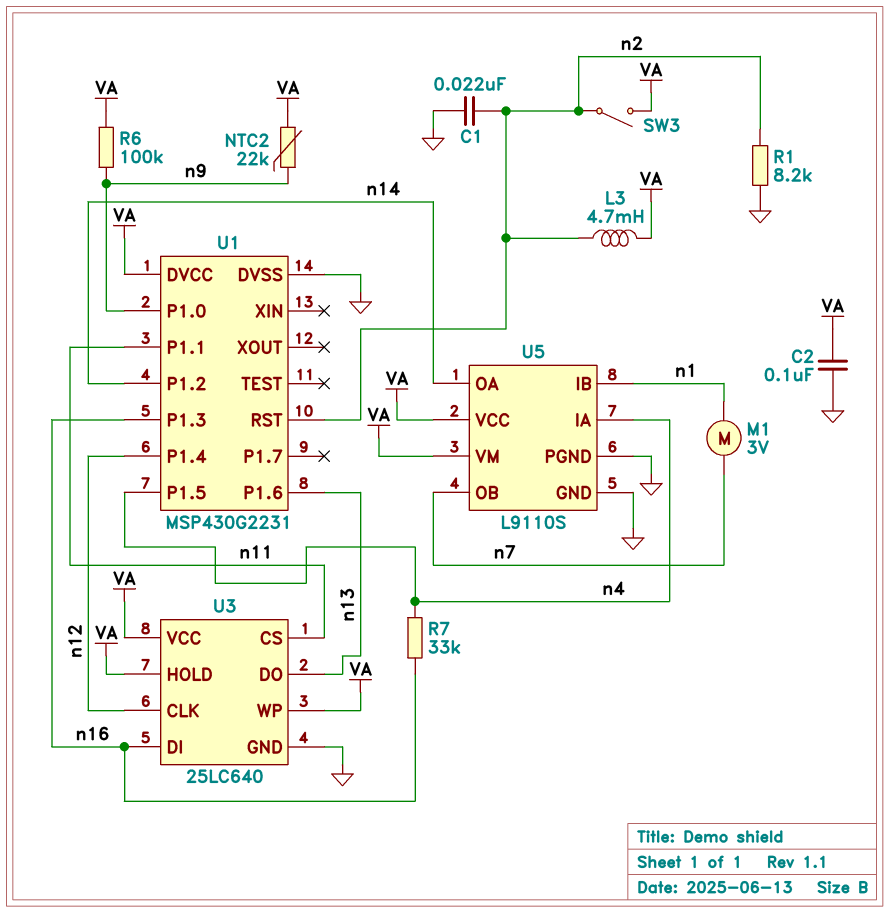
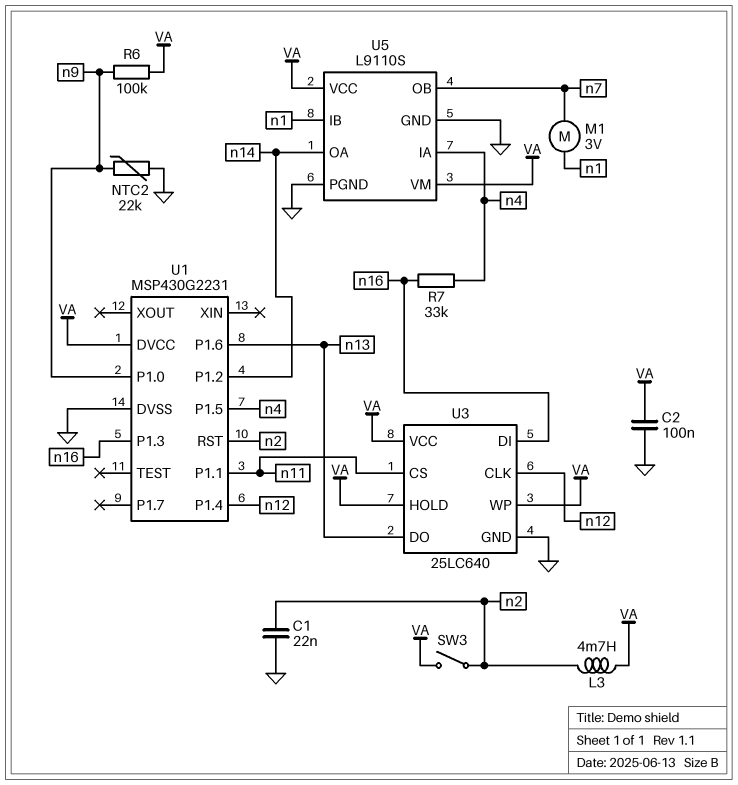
NTC2: 22k (VA, n9) -> 22k (GND, n9)
R1: 8.2k (GND, n2) -> none

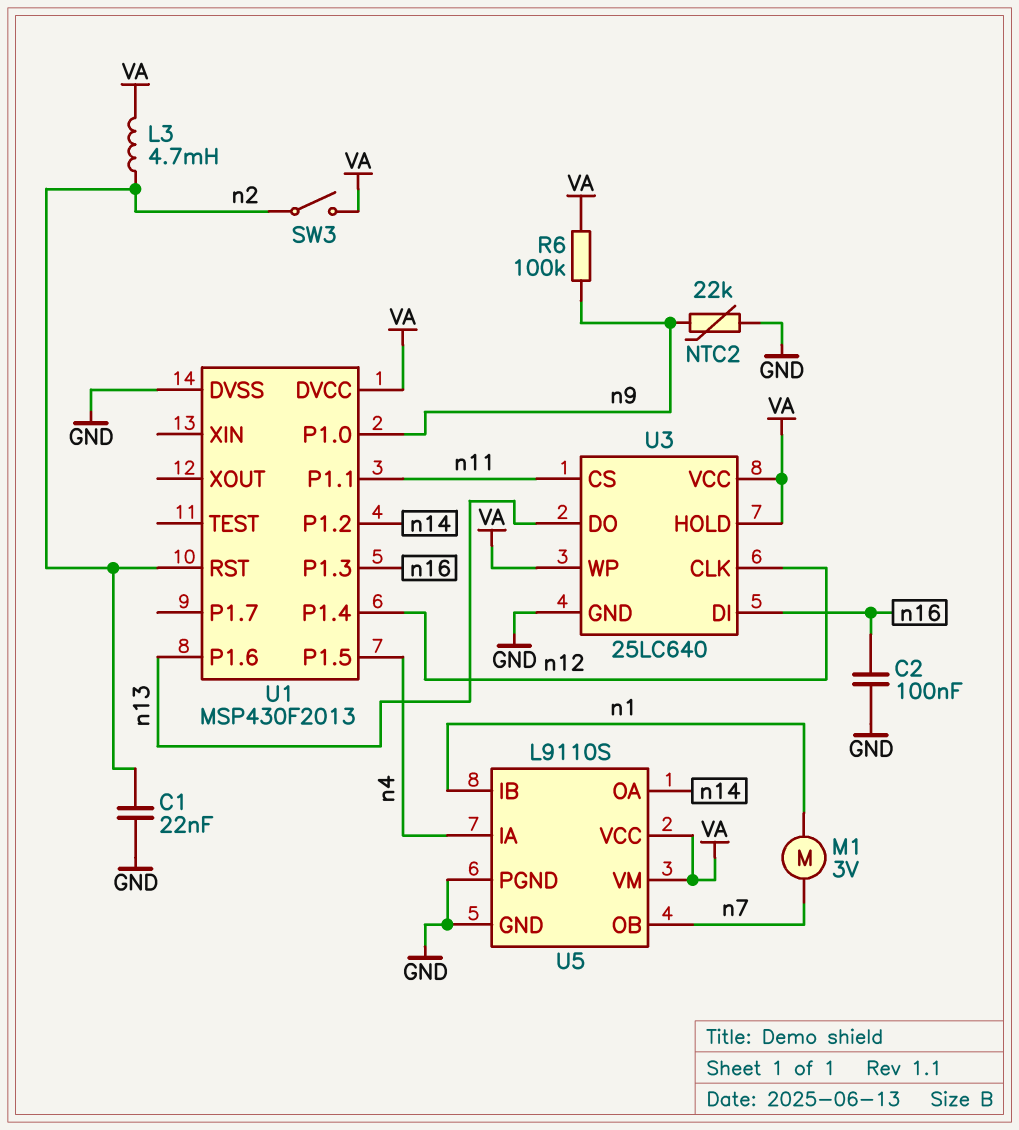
C2: 100nF (GND, VA) -> 100nF (GND, n16)
R7: 33k (n4, n16) -> none
U1: MSP430G2231 -> MSP430F2013

